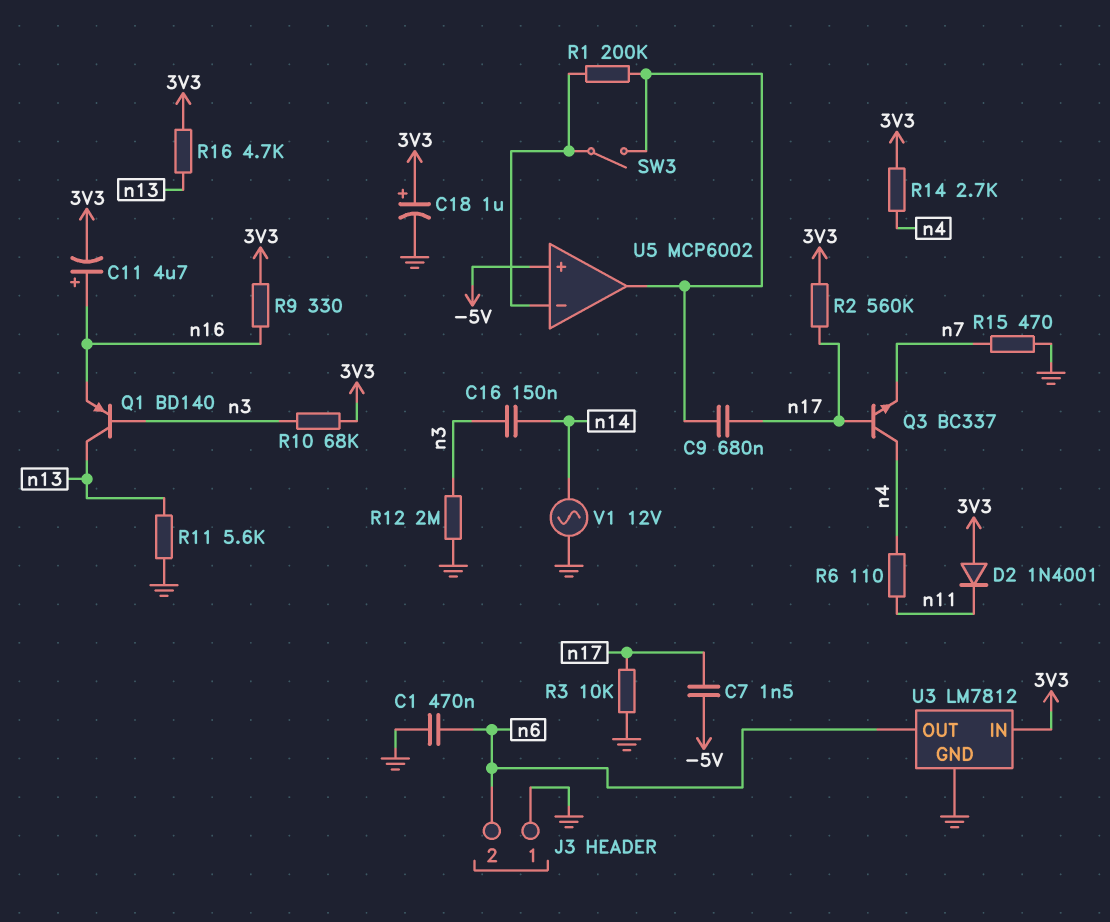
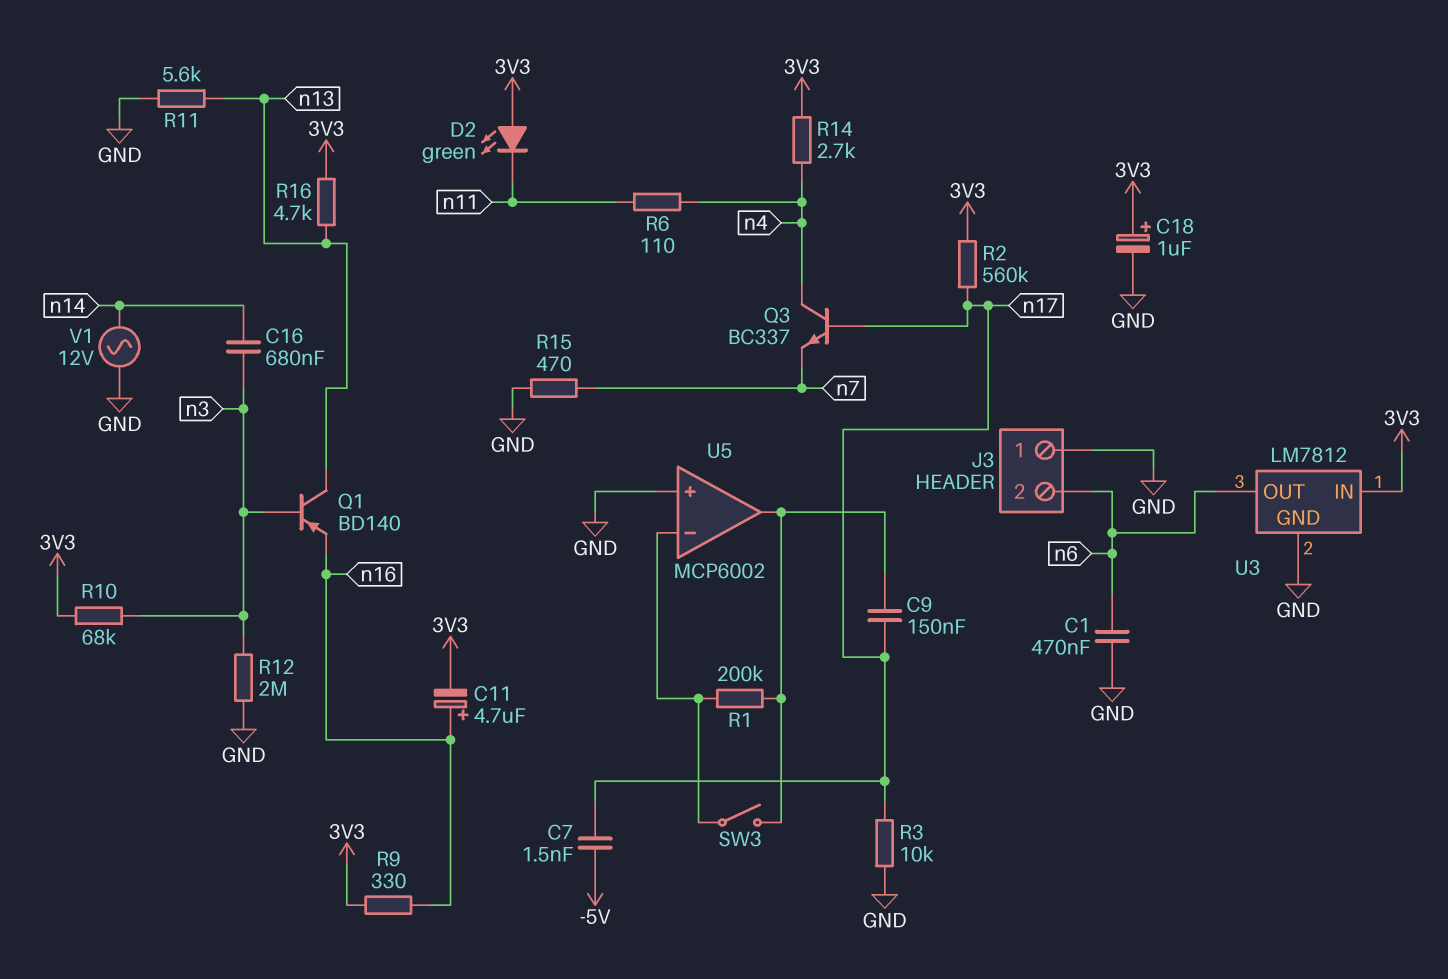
C9: 680nF (U5/out, n17) -> 150nF (U5/out, n17)
C16: 150nF (n3, n14) -> 680nF (n3, n14)
D2: diode 1N4001 (A 3V3, K n11) -> LED green (A 3V3, K n11)
U5 pin in+: -5V -> GND

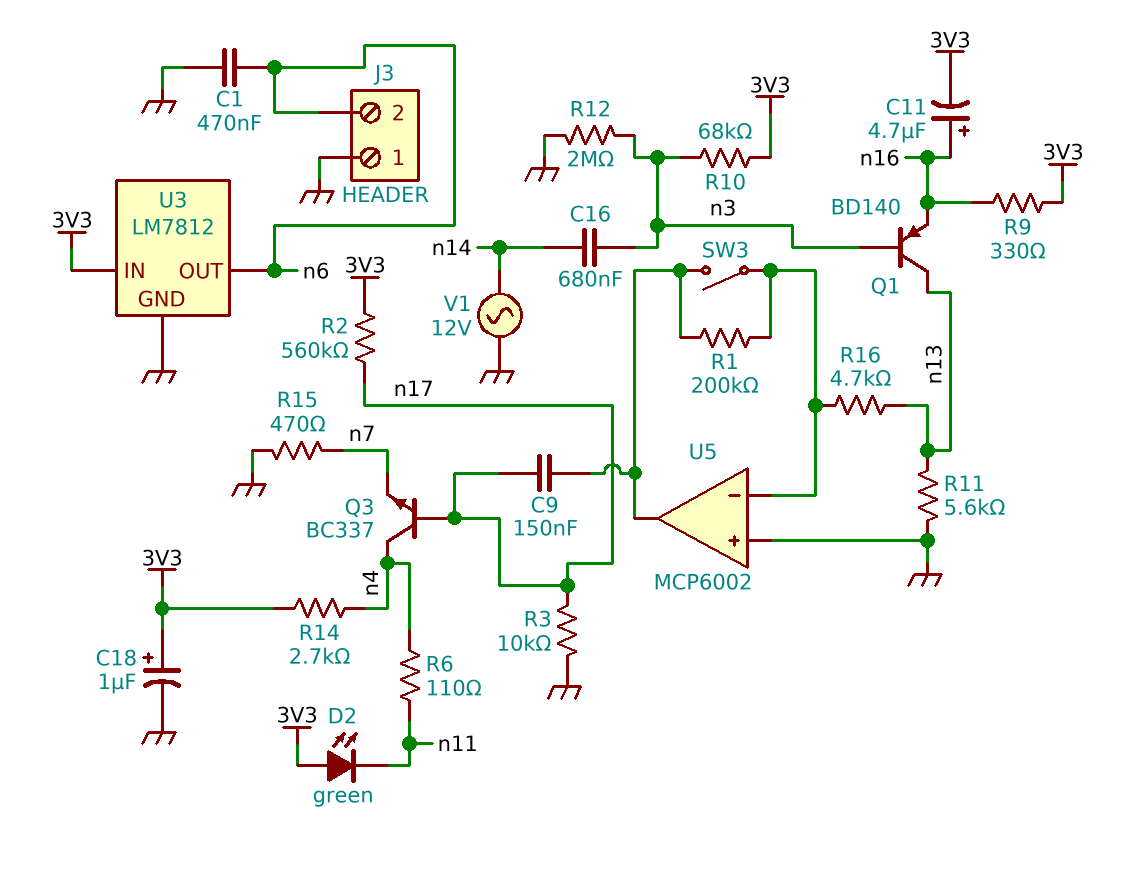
C7: 1.5nF (-5V, n17) -> none
R16: 4.7k (3V3, n13) -> 4.7k (U5/in-, n13)

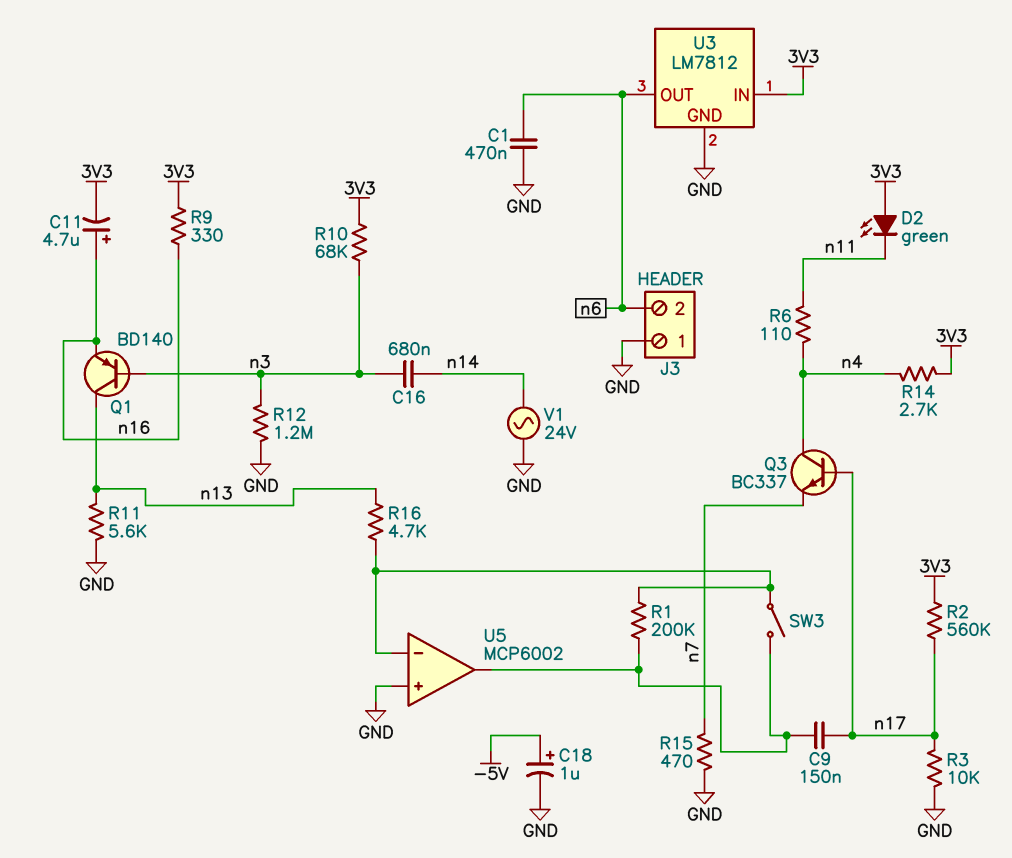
C18: 1uF (plus 3V3, minus GND) -> 1uF (plus -5V, minus GND)
R12: 2M (GND, n3) -> 1.2M (GND, n3)
V1: AC 12V (GND, n14) -> AC 24V (GND, n14)

